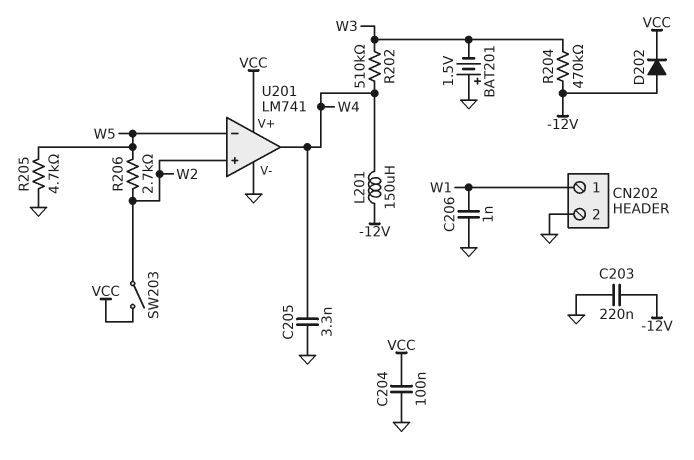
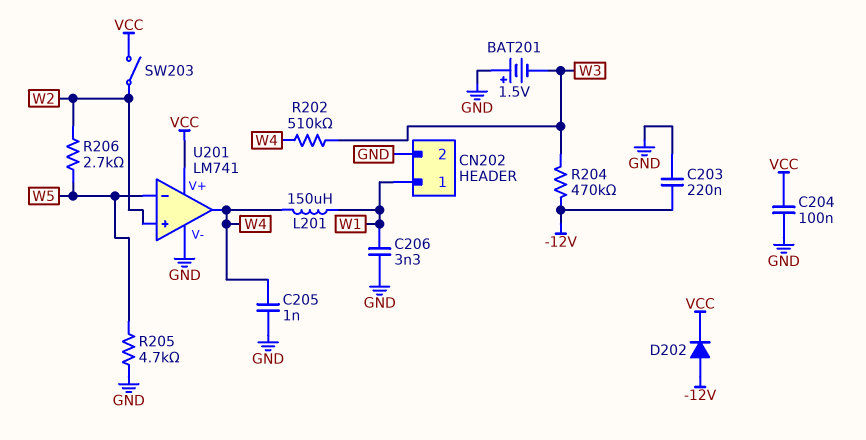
C205: 3.3nF (GND, W4) -> 1nF (GND, W4)
C206: 1nF (GND, W1) -> 3.3nF (GND, W1)
L201: 150uH (-12V, W4) -> 150uH (W1, W4)

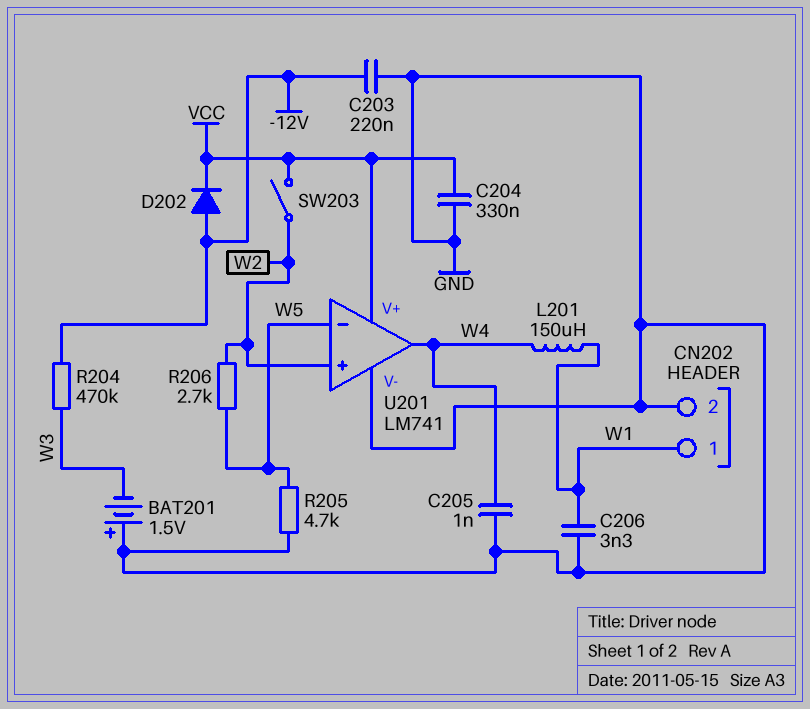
C204: 100nF (GND, VCC) -> 330nF (GND, VCC)
R202: 510k (W3, W4) -> none

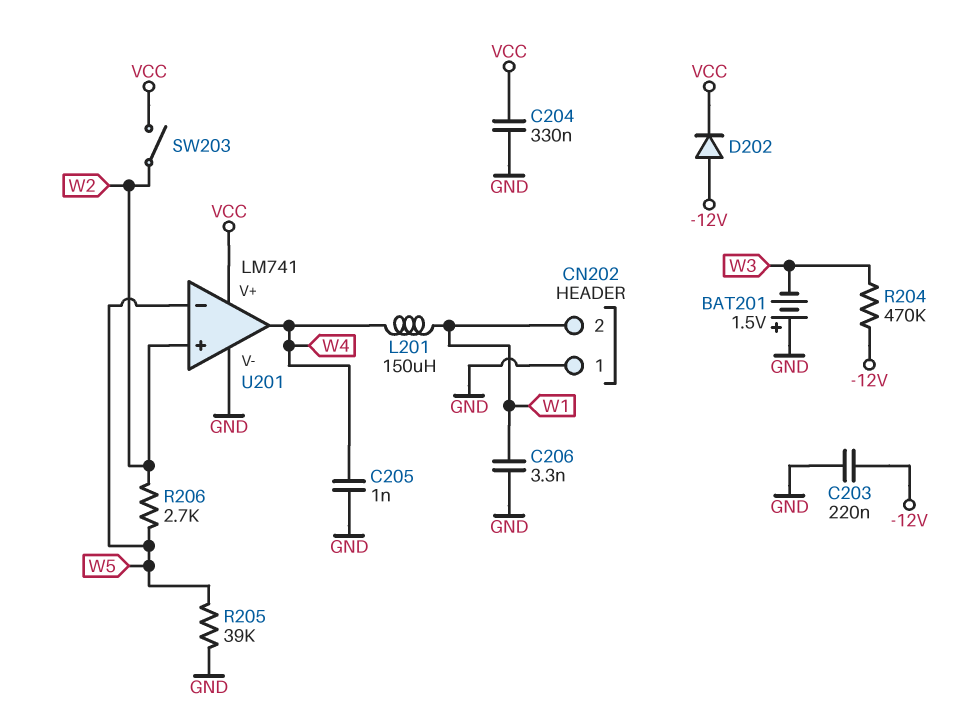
CN202 pin 1: W1 -> GND
CN202 pin 2: GND -> W1
R205: 4.7k (GND, W5) -> 39k (GND, W5)

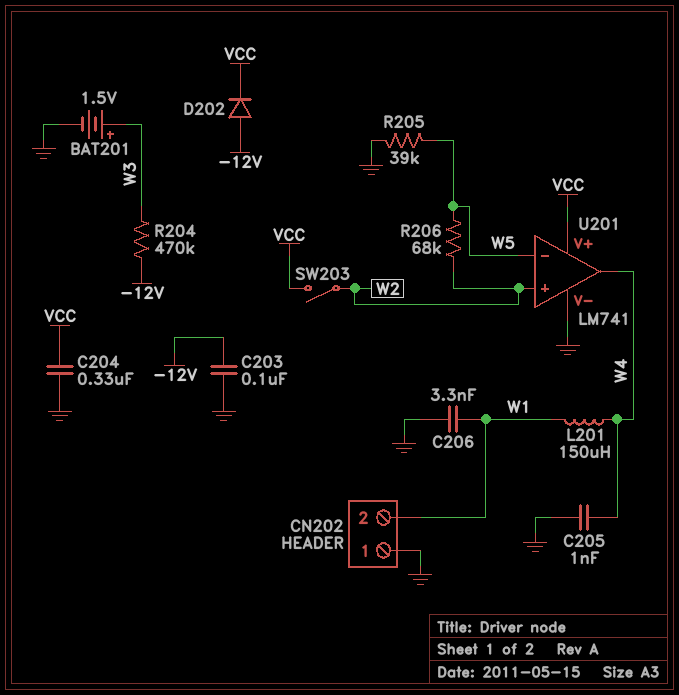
BAT201: 1.5V (plus GND, minus W3) -> 1.5V (plus W3, minus GND)
C203: 220nF (-12V, GND) -> 100nF (-12V, GND)
R206: 2.7k (W2, W5) -> 68k (W2, W5)

